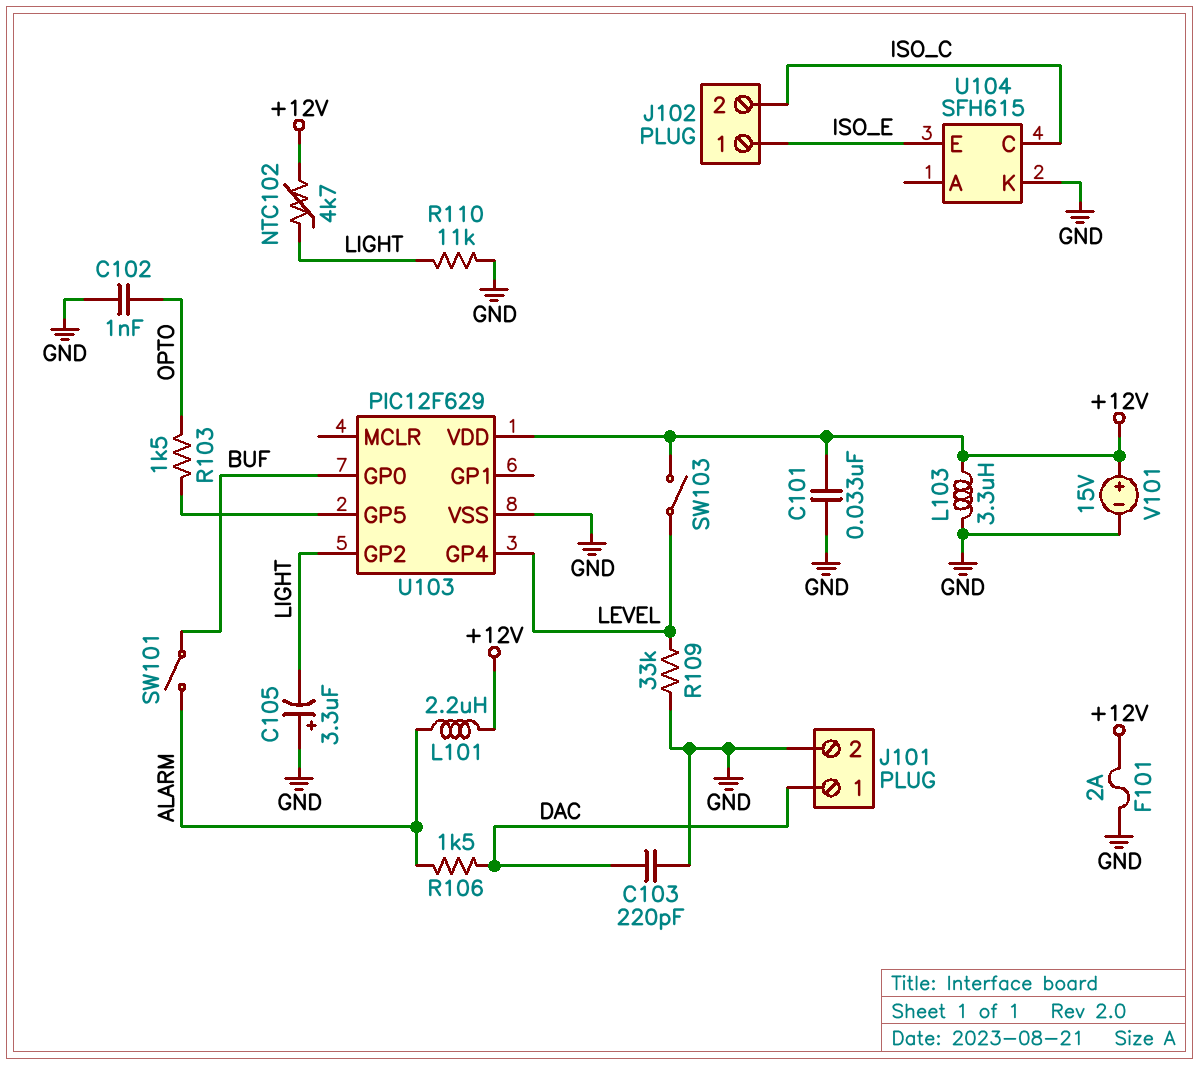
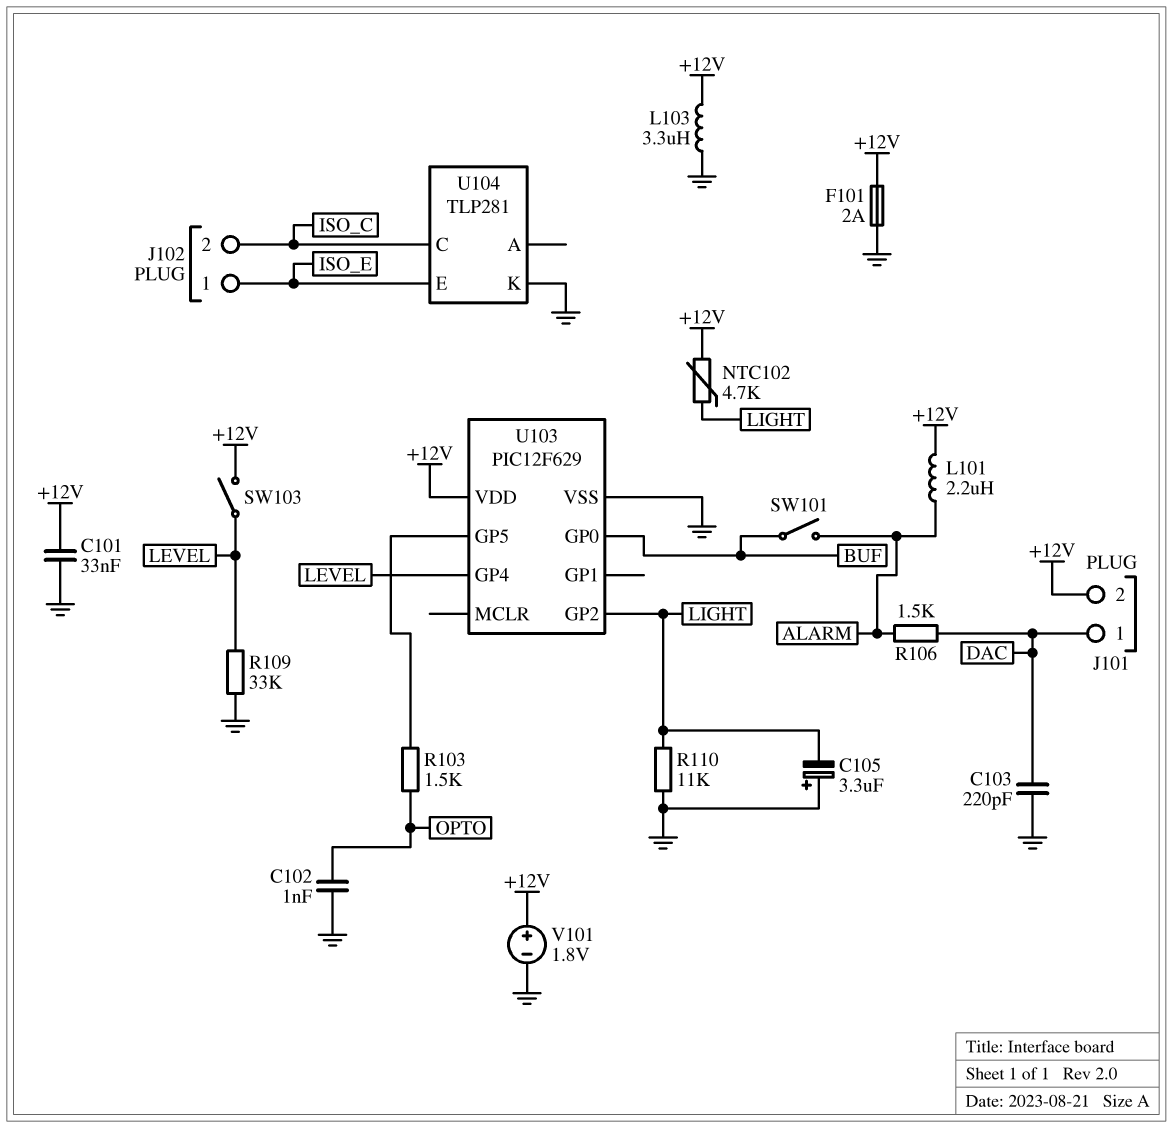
J101 pin 2: GND -> +12V
U104: SFH615 -> TLP281
V101: 15V (plus +12V, minus GND) -> 1.8V (plus +12V, minus GND)

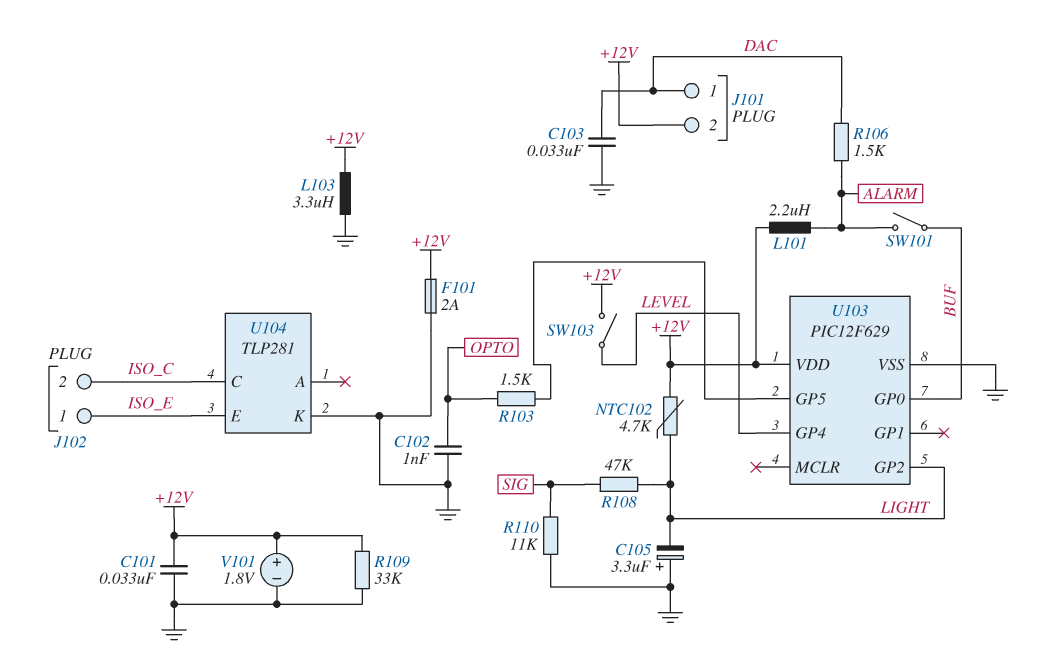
C103: 220pF (DAC, GND) -> 33nF (DAC, GND)
R108: none -> 47k (LIGHT, SIG)
R109: 33k (GND, LEVEL) -> 33k (+12V, GND)
R110: 11k (GND, LIGHT) -> 11k (GND, SIG)

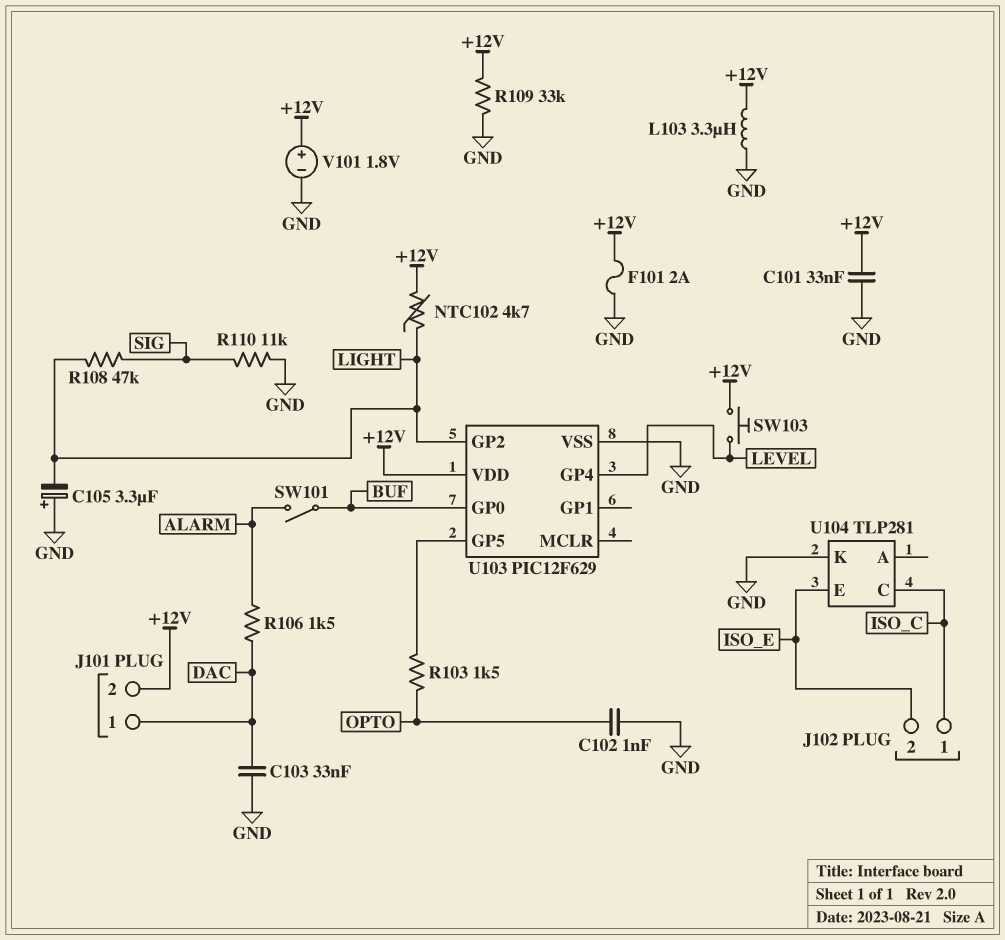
J102 pin 1: ISO_E -> ISO_C
J102 pin 2: ISO_C -> ISO_E
L101: 2.2uH (+12V, ALARM) -> none
SW103: switch (+12V, LEVEL) -> button (+12V, LEVEL)

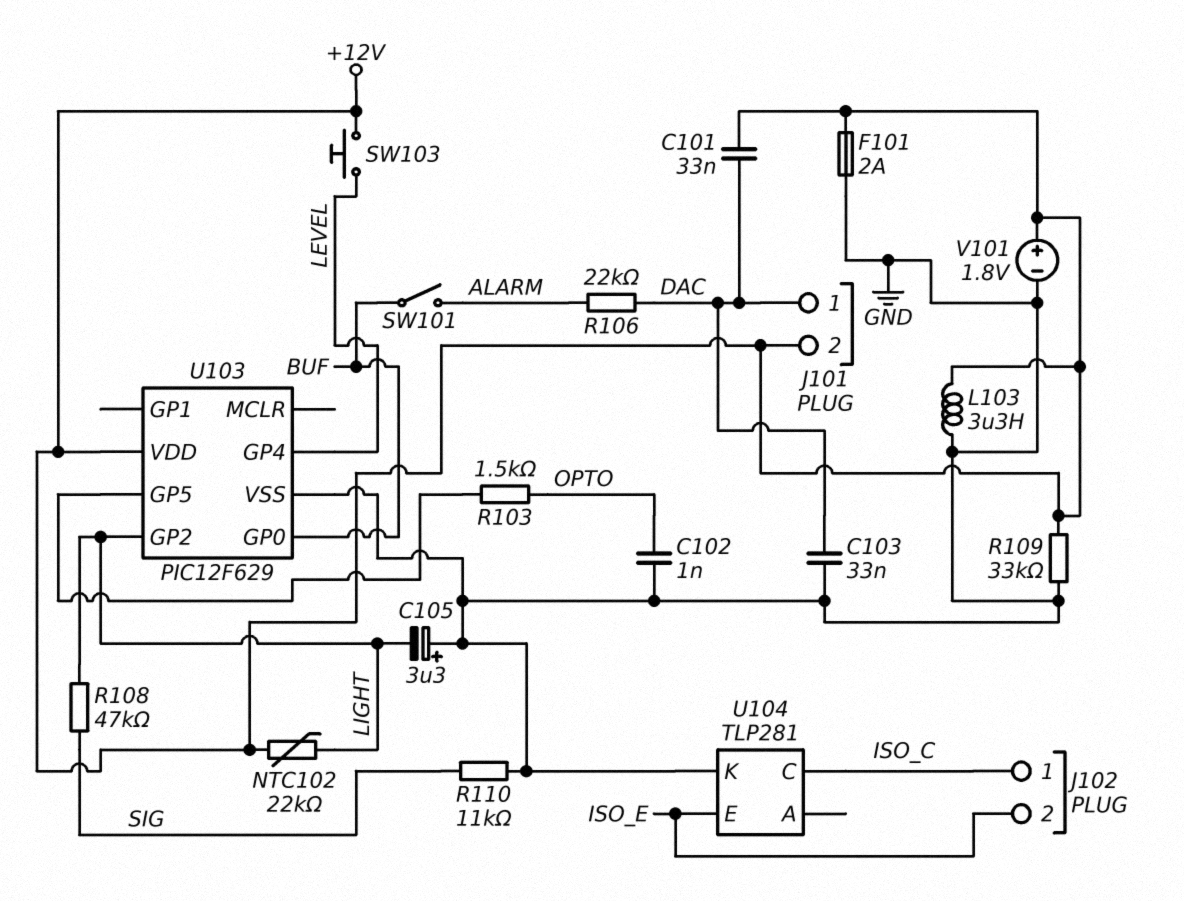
C101: 33nF (+12V, GND) -> 33nF (+12V, DAC)
NTC102: 4.7k (+12V, LIGHT) -> 22k (+12V, LIGHT)
R106: 1.5k (ALARM, DAC) -> 22k (ALARM, DAC)

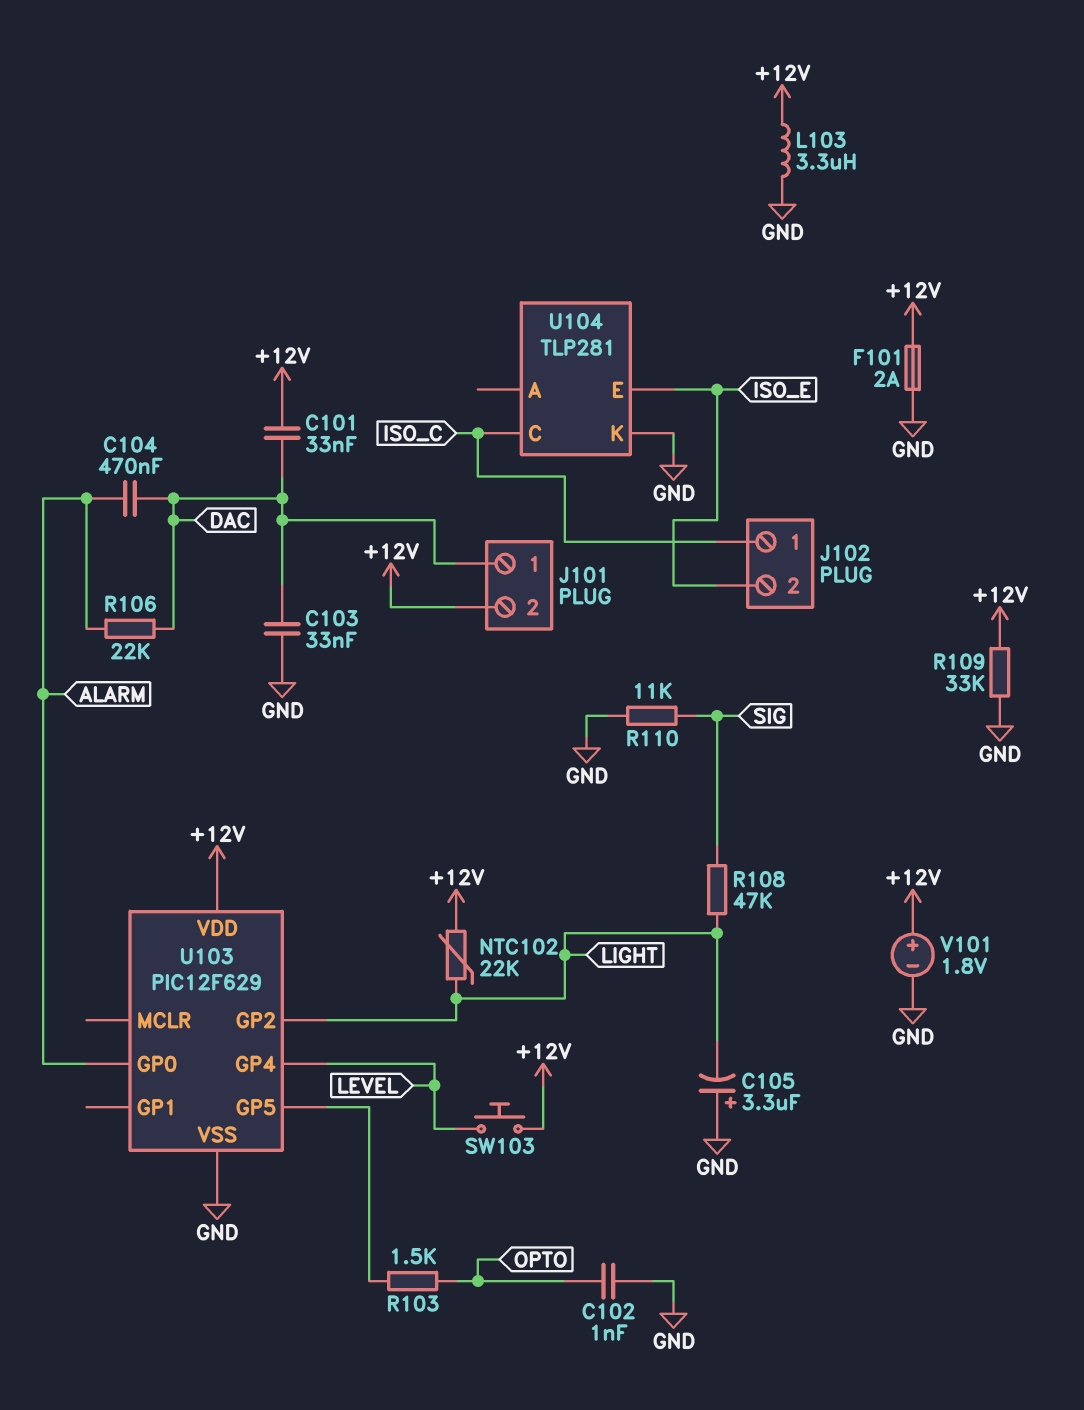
C104: none -> 470nF (ALARM, DAC)
SW101: switch (ALARM, BUF) -> none
U103 pin GP0: BUF -> ALARM

